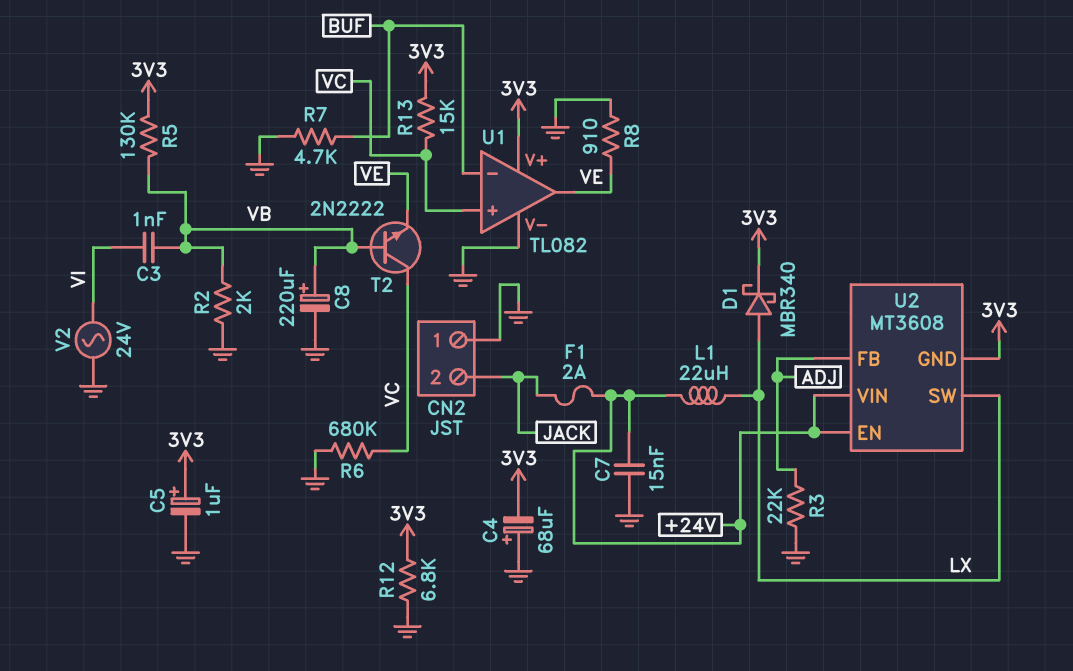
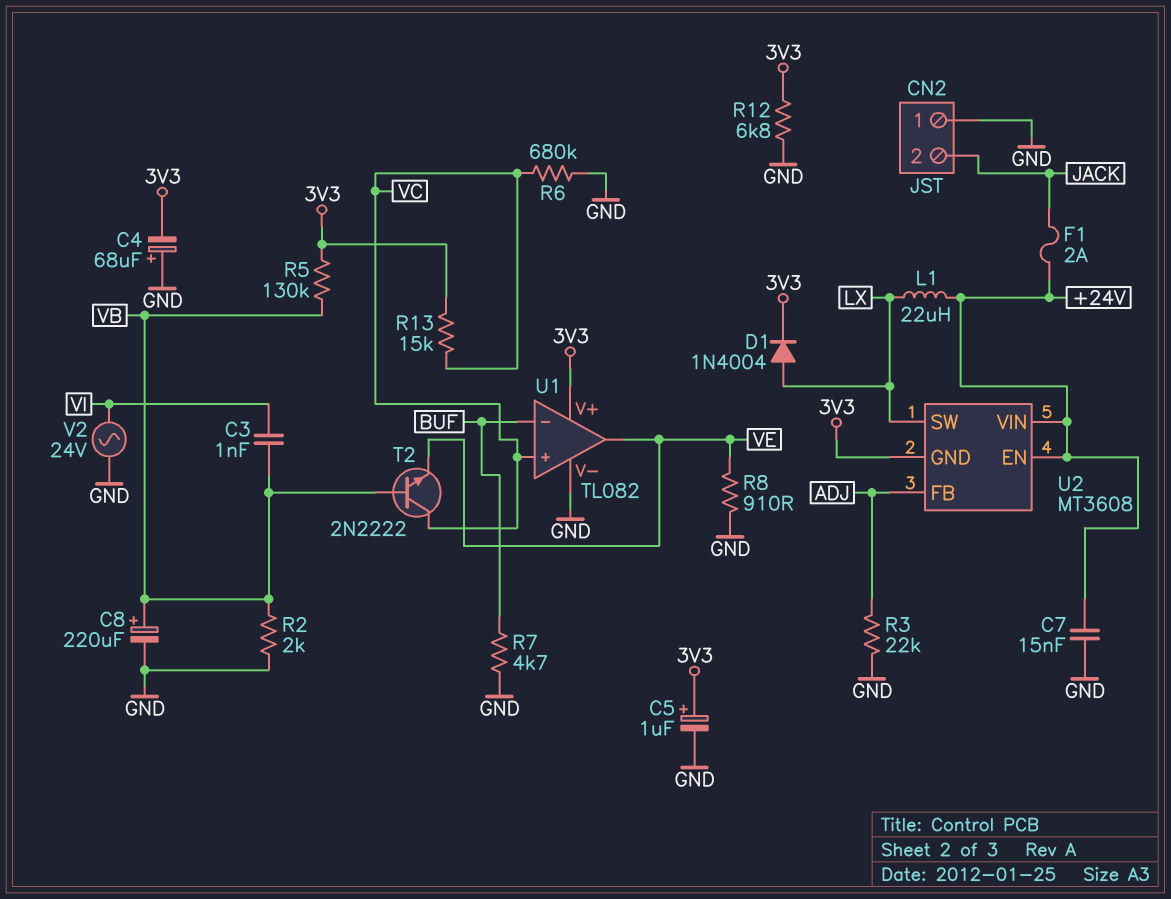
D1: schottky MBR340 (A LX, K 3V3) -> diode 1N4004 (A LX, K 3V3)

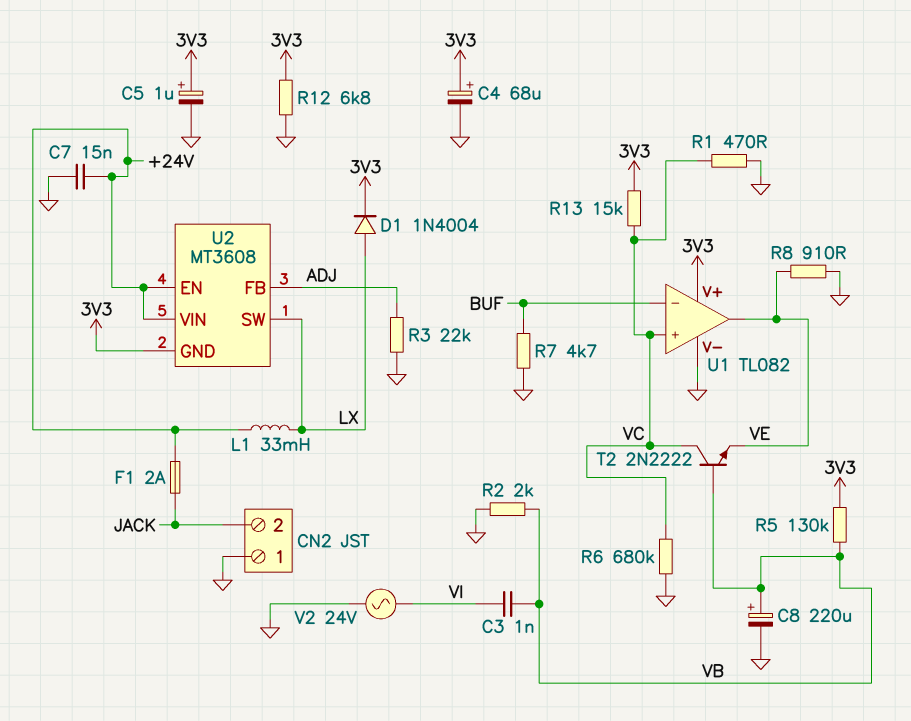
C4: 68uF (plus GND, minus 3V3) -> 68uF (plus 3V3, minus GND)
L1: 22uH (+24V, LX) -> 33mH (+24V, LX)
R1: none -> 470 (GND, VC)

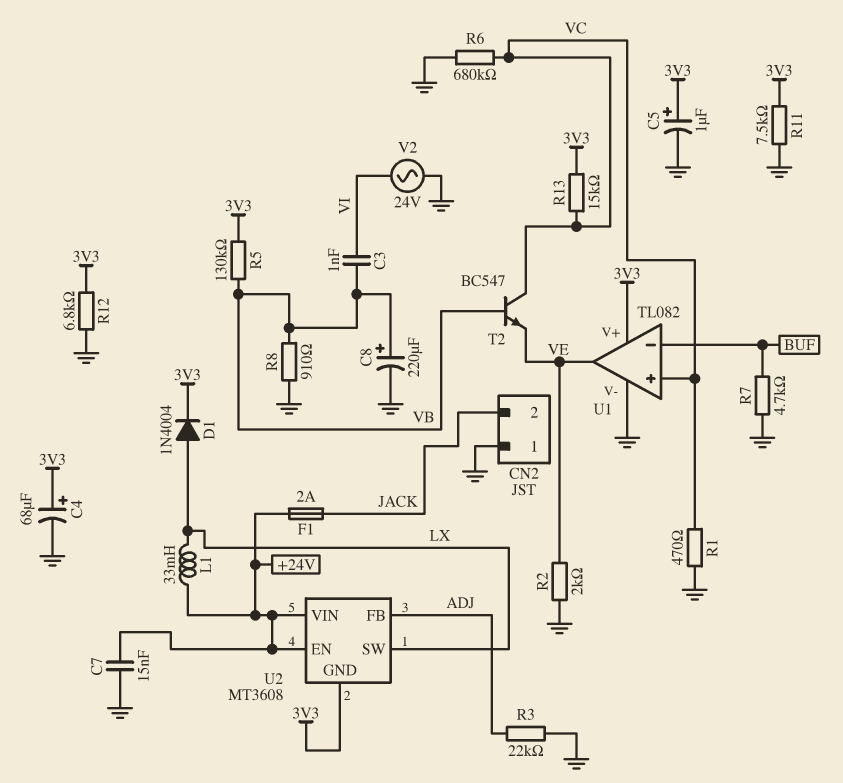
R2: 2k (GND, VB) -> 2k (GND, VE)
R8: 910 (GND, VE) -> 910 (GND, VB)
R11: none -> 7.5k (3V3, GND)
T2: NPN 2N2222 (B VB, C VC, E VE) -> NPN BC547 (B VB, C VC, E VE)

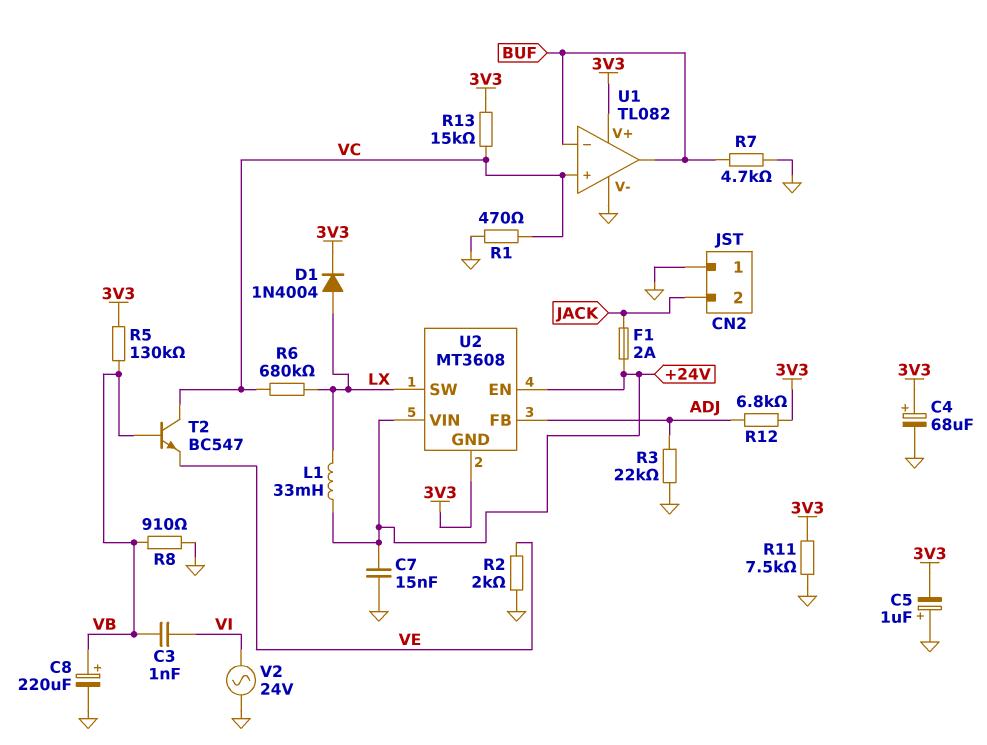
C5: 1uF (plus 3V3, minus GND) -> 1uF (plus GND, minus 3V3)
R6: 680k (GND, VC) -> 680k (LX, VC)
R12: 6.8k (3V3, GND) -> 6.8k (3V3, ADJ)
U1 pin out: VE -> BUF

